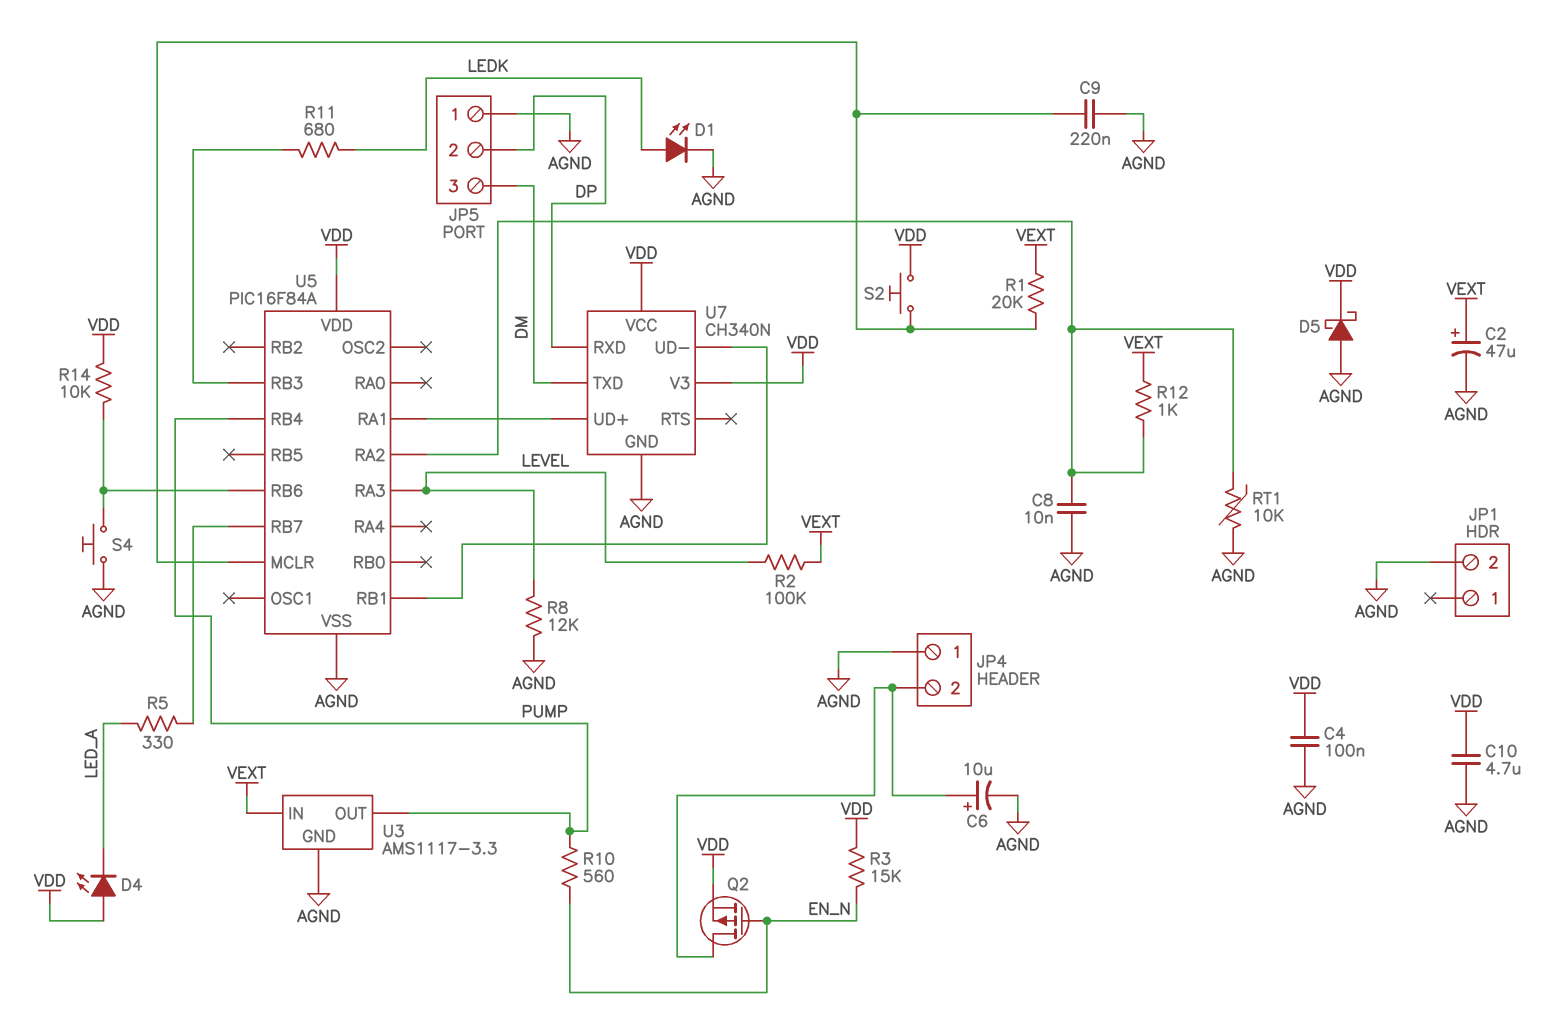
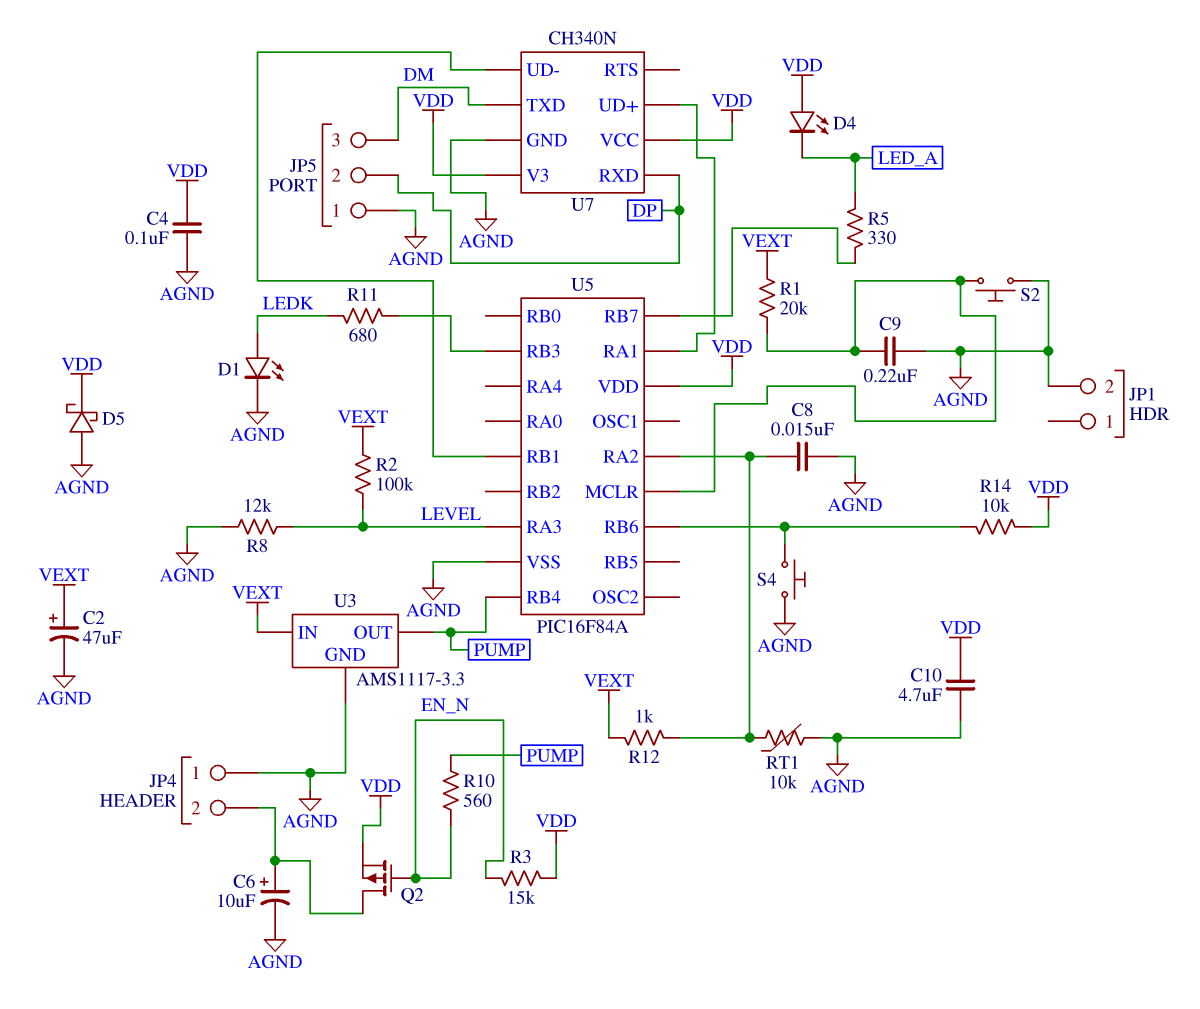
C8: 10nF (AGND, U5/RA2) -> 15nF (AGND, U5/RA2)
S2: button (U5/MCLR, VDD) -> button (AGND, U5/MCLR)

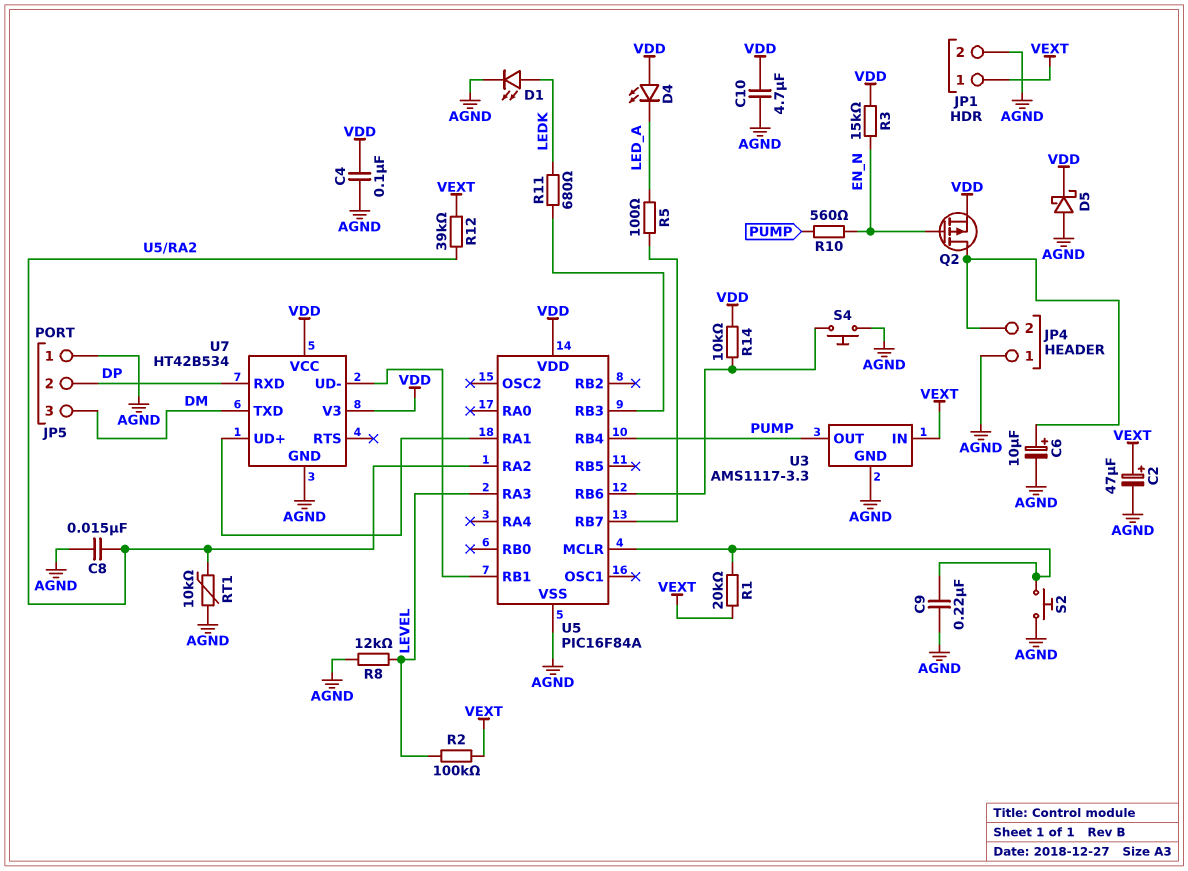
JP1 pin 1: none -> VEXT
R5: 330 (LED_A, U5/RB7) -> 100 (LED_A, U5/RB7)
R12: 1k (U5/RA2, VEXT) -> 39k (U5/RA2, VEXT)
U7: CH340N -> HT42B534

